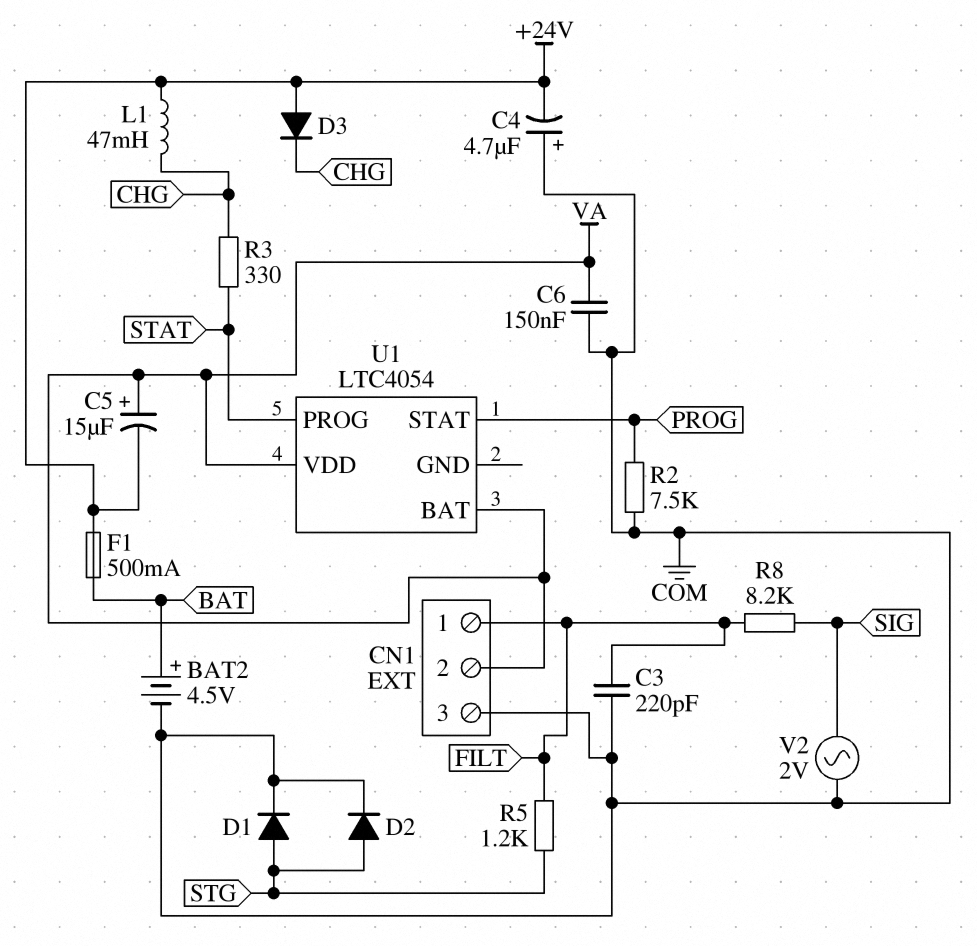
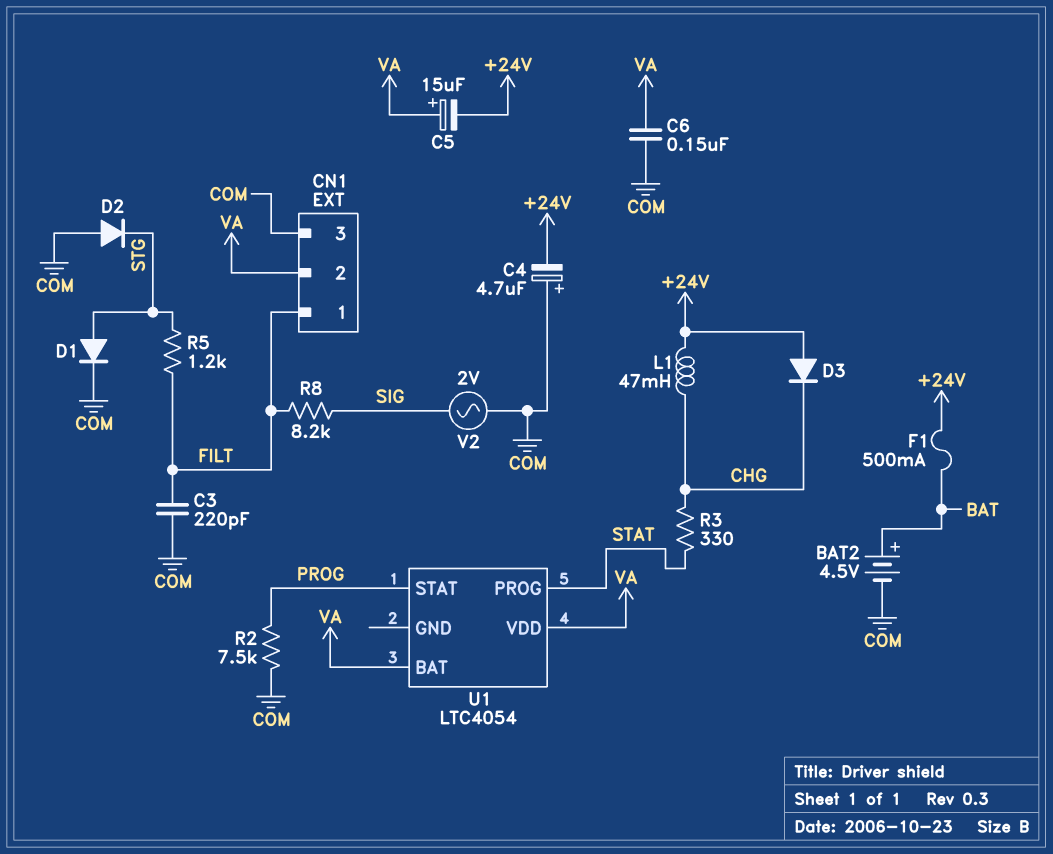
D2: diode (A STG, K COM) -> diode (A COM, K STG)

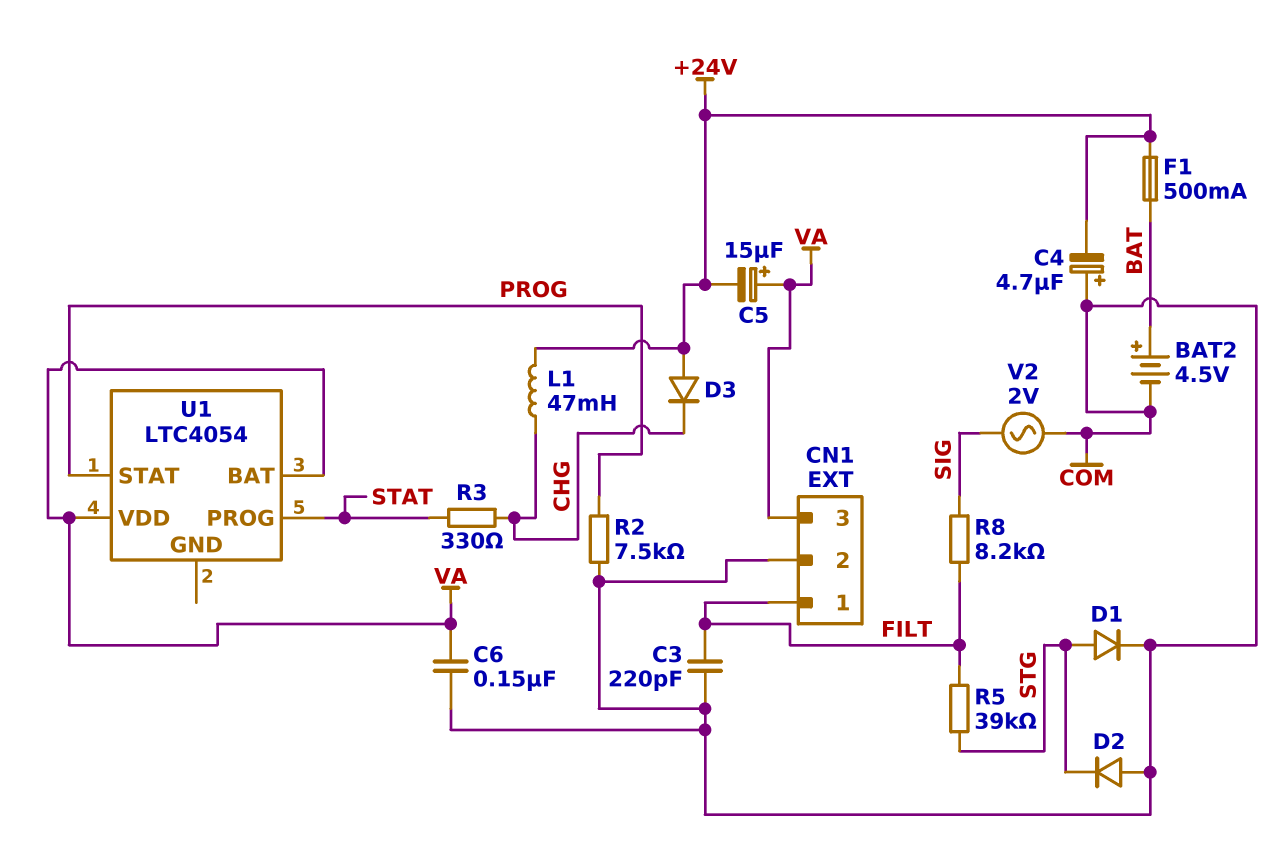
CN1 pin 2: VA -> COM
CN1 pin 3: COM -> VA
R5: 1.2k (FILT, STG) -> 39k (FILT, STG)

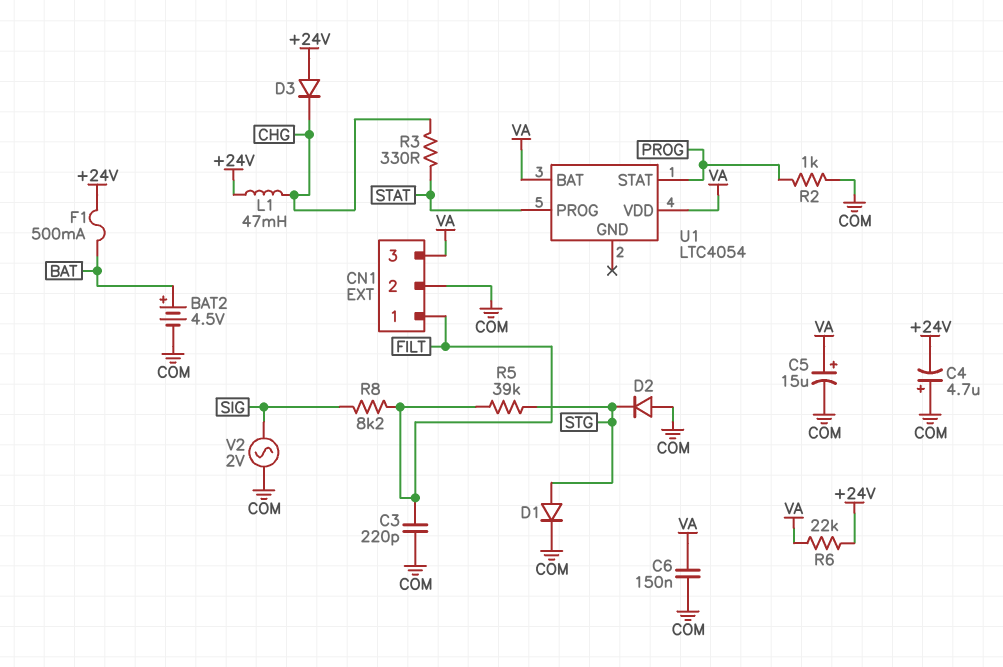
C5: 15uF (plus VA, minus +24V) -> 15uF (plus VA, minus COM)
R2: 7.5k (COM, PROG) -> 1k (COM, PROG)
R6: none -> 22k (+24V, VA)

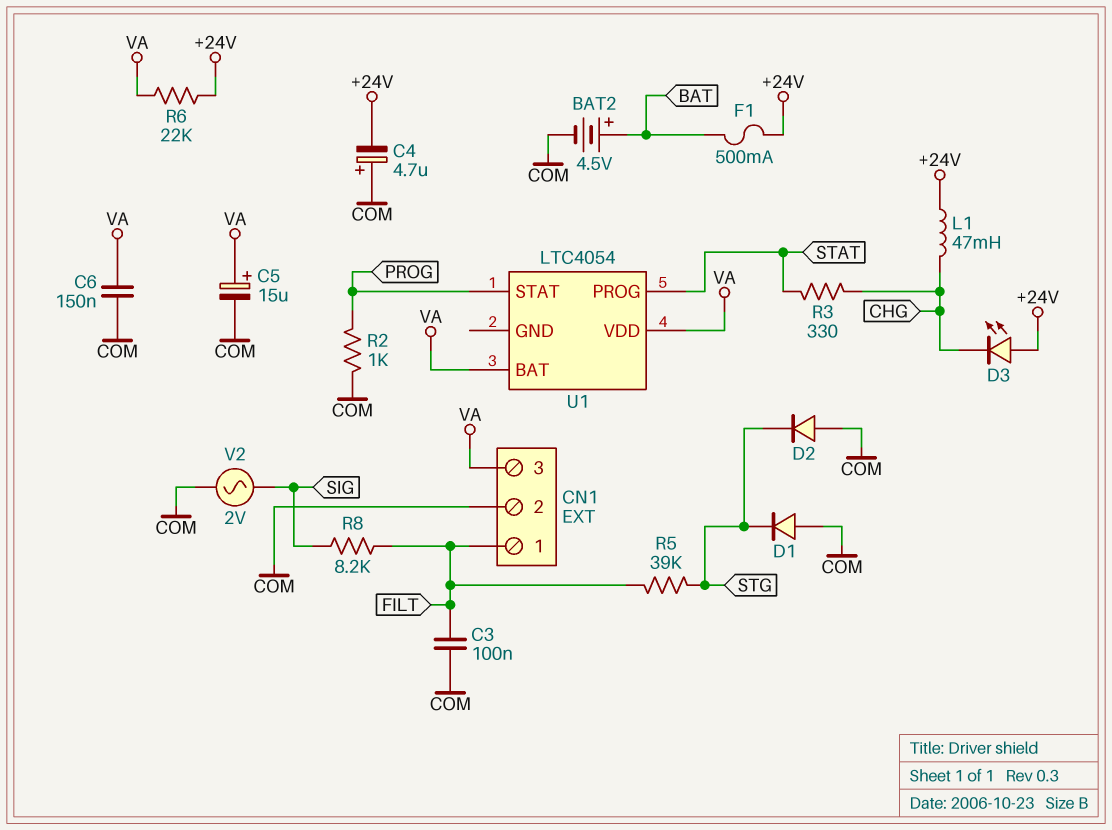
C3: 220pF (COM, FILT) -> 100nF (COM, FILT)
D1: diode (A STG, K COM) -> diode (A COM, K STG)
D3: diode (A +24V, K CHG) -> LED (A +24V, K CHG)

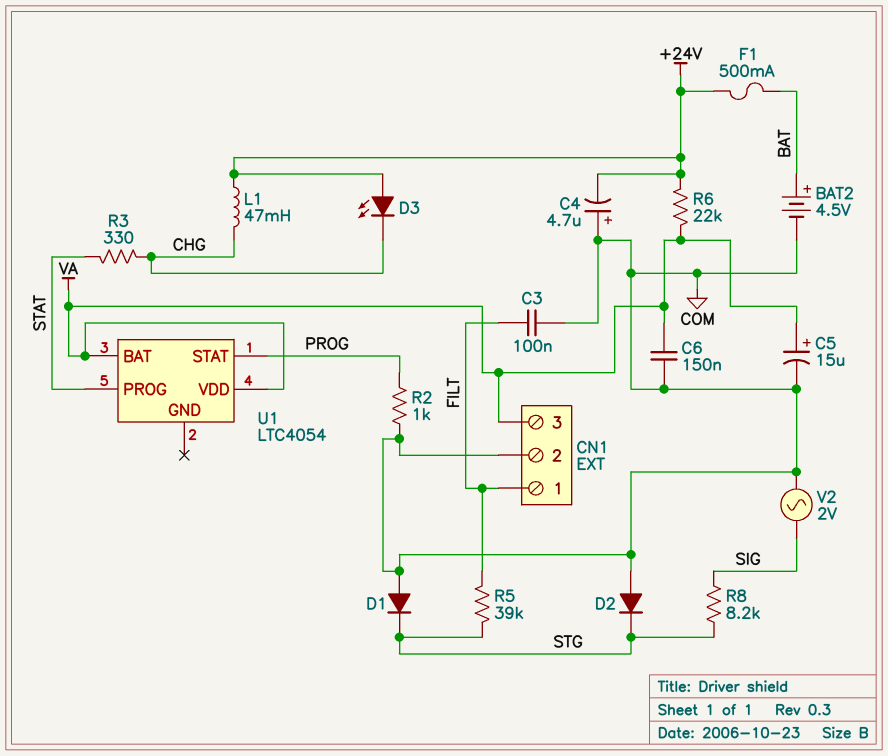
R8: 8.2k (FILT, SIG) -> 8.2k (SIG, STG)

